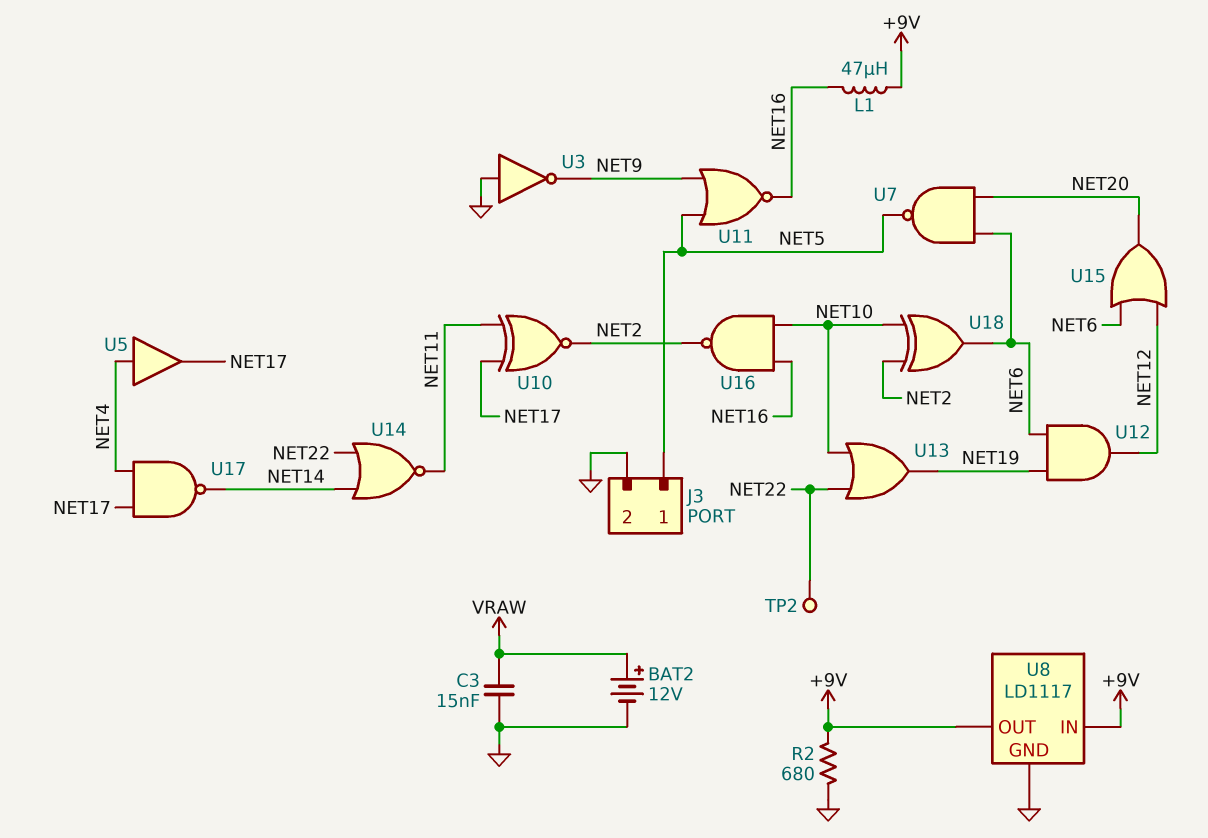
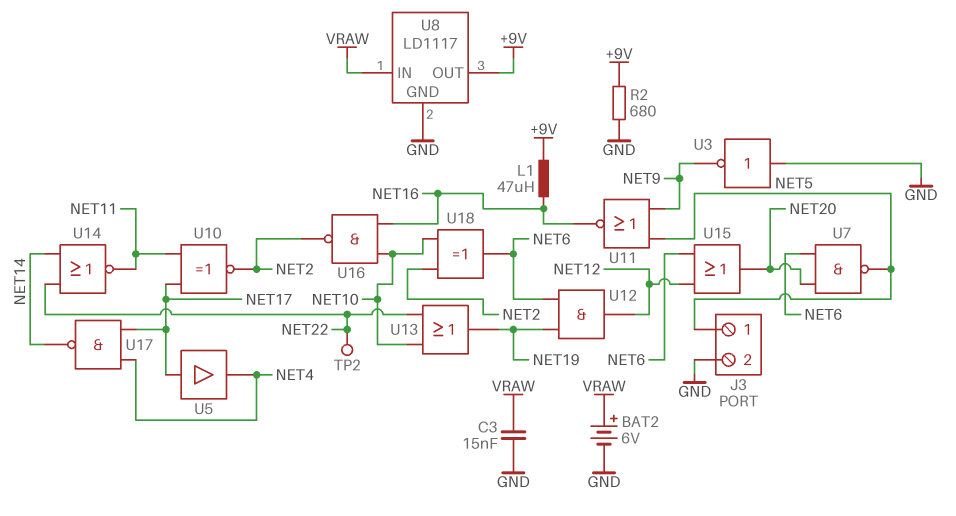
BAT2: 12V (plus VRAW, minus GND) -> 6V (plus VRAW, minus GND)
U5: buffer (in NET4, out NET17) -> buffer (in NET17, out NET4)
U8 pin IN: +9V -> VRAW

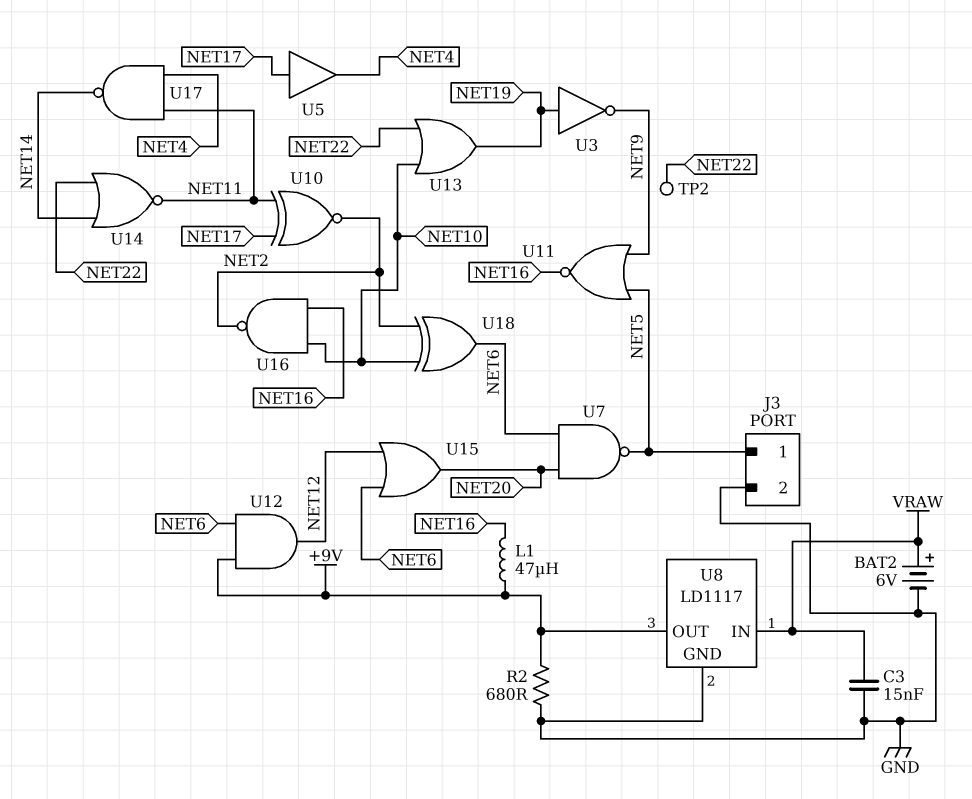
U3: NOT (in GND, out NET9) -> NOT (in NET19, out NET9)
U12: AND (in NET6, in NET19, out NET12) -> AND (in +9V, in NET6, out NET12)
U17: NAND (in NET4, in NET17, out NET14) -> NAND (in NET4, in NET11, out NET14)

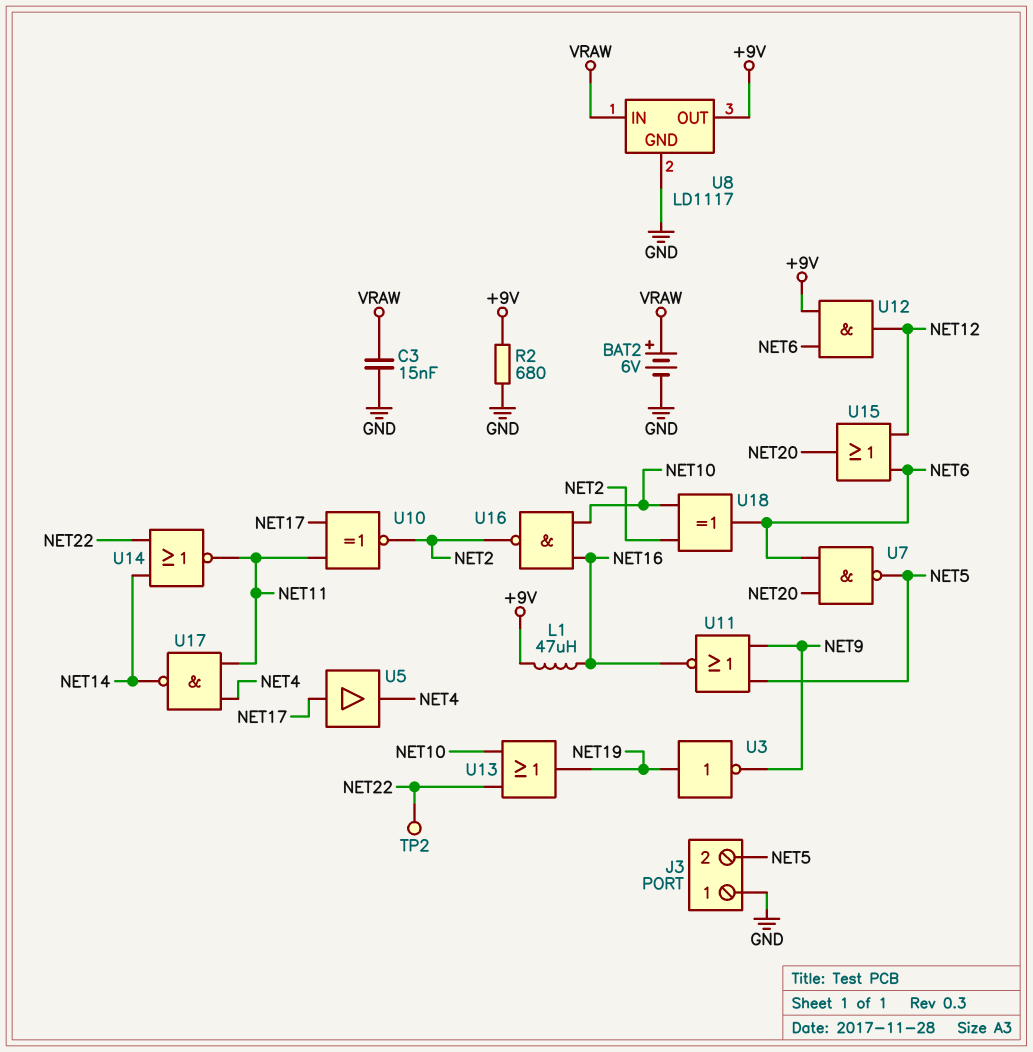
J3 pin 1: NET5 -> GND
J3 pin 2: GND -> NET5

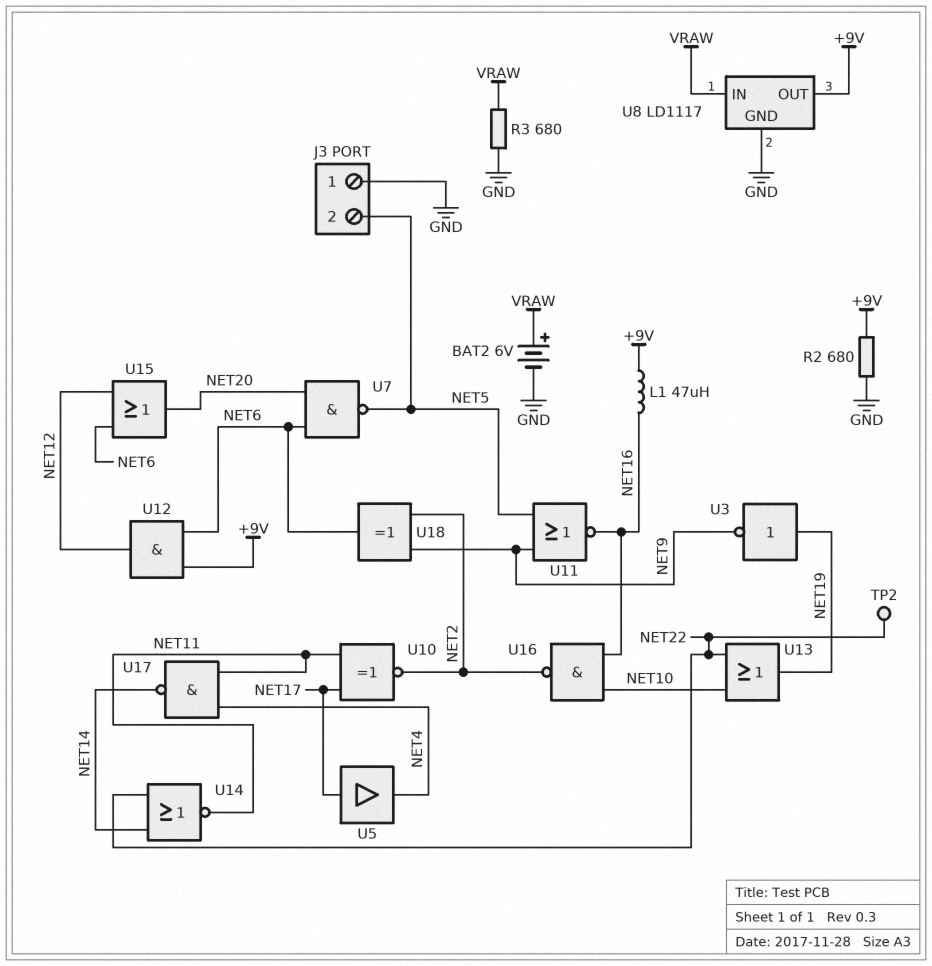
C3: 15nF (GND, VRAW) -> none
R3: none -> 680 (GND, VRAW)
U18: XOR (in NET2, in NET10, out NET6) -> XOR (in NET2, in NET9, out NET6)

